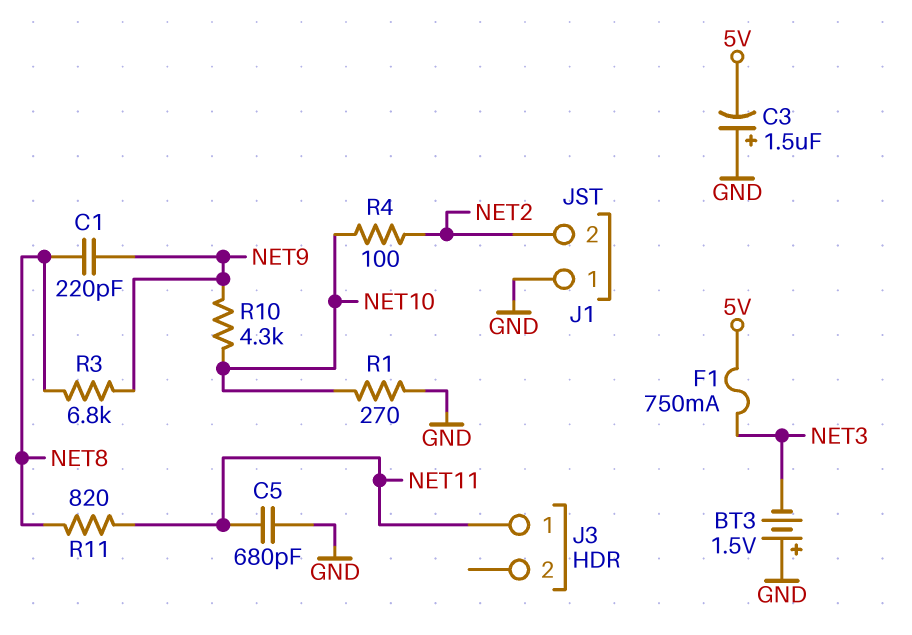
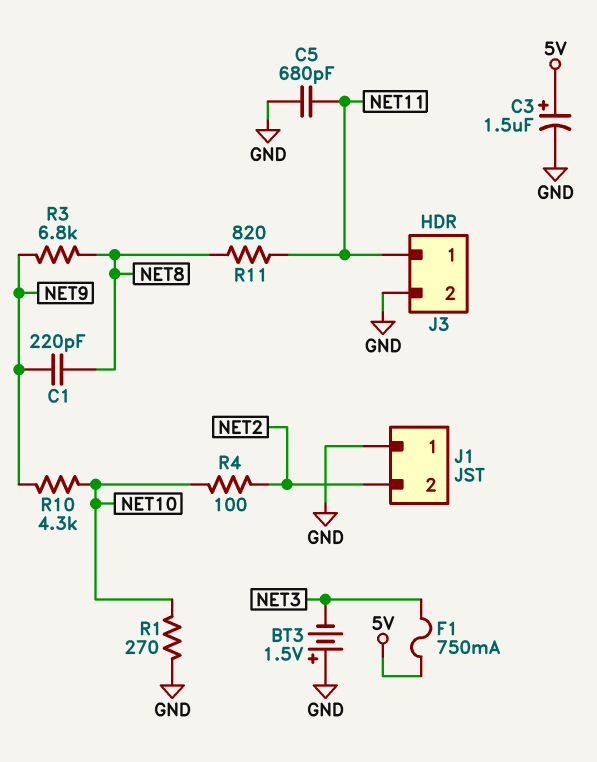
C3: 1.5uF (plus GND, minus 5V) -> 1.5uF (plus 5V, minus GND)
J3 pin 2: none -> GND

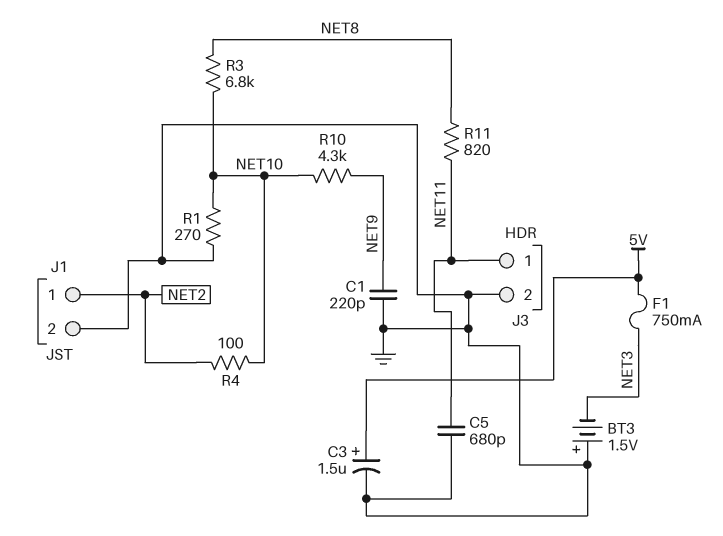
C1: 220pF (NET8, NET9) -> 220pF (GND, NET9)
J1 pin 1: GND -> NET2
J1 pin 2: NET2 -> GND
R3: 6.8k (NET8, NET9) -> 6.8k (NET8, NET10)

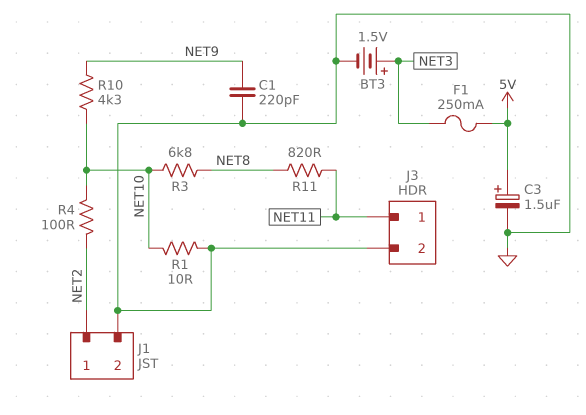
BT3: 1.5V (plus GND, minus NET3) -> 1.5V (plus NET3, minus GND)
C5: 680pF (GND, NET11) -> none
F1: 750mA (5V, NET3) -> 250mA (5V, NET3)
R1: 270 (GND, NET10) -> 10 (GND, NET10)

